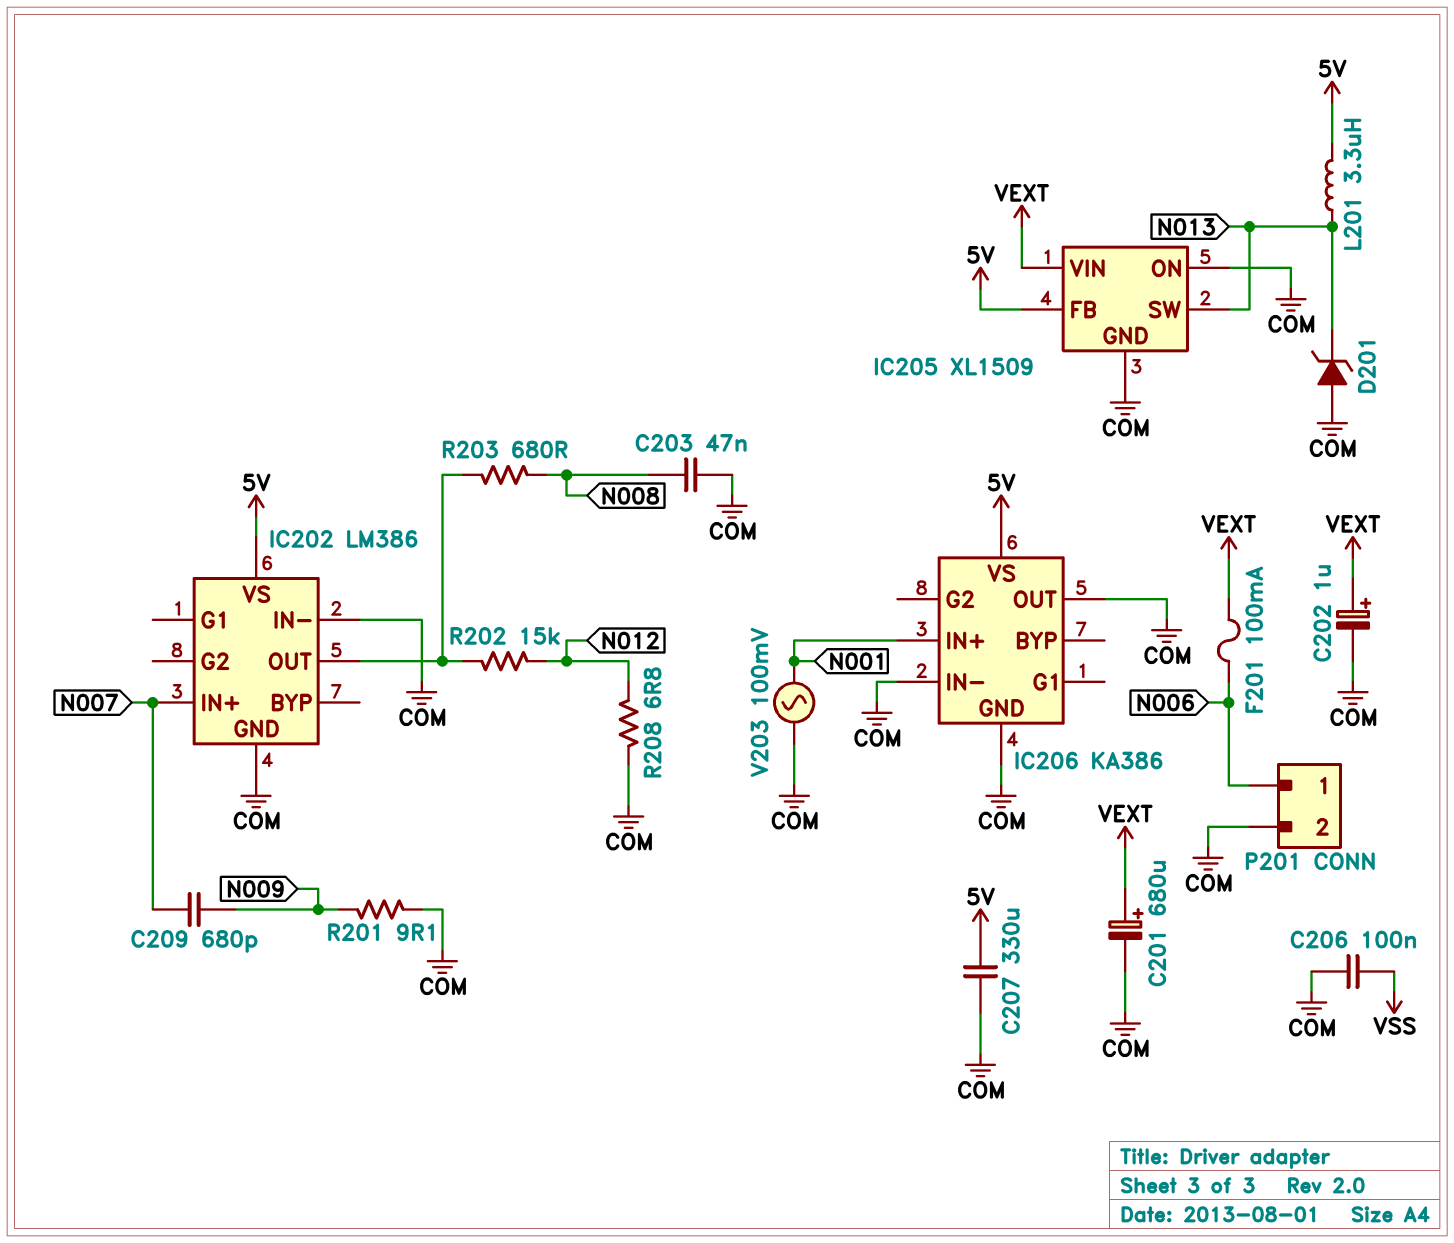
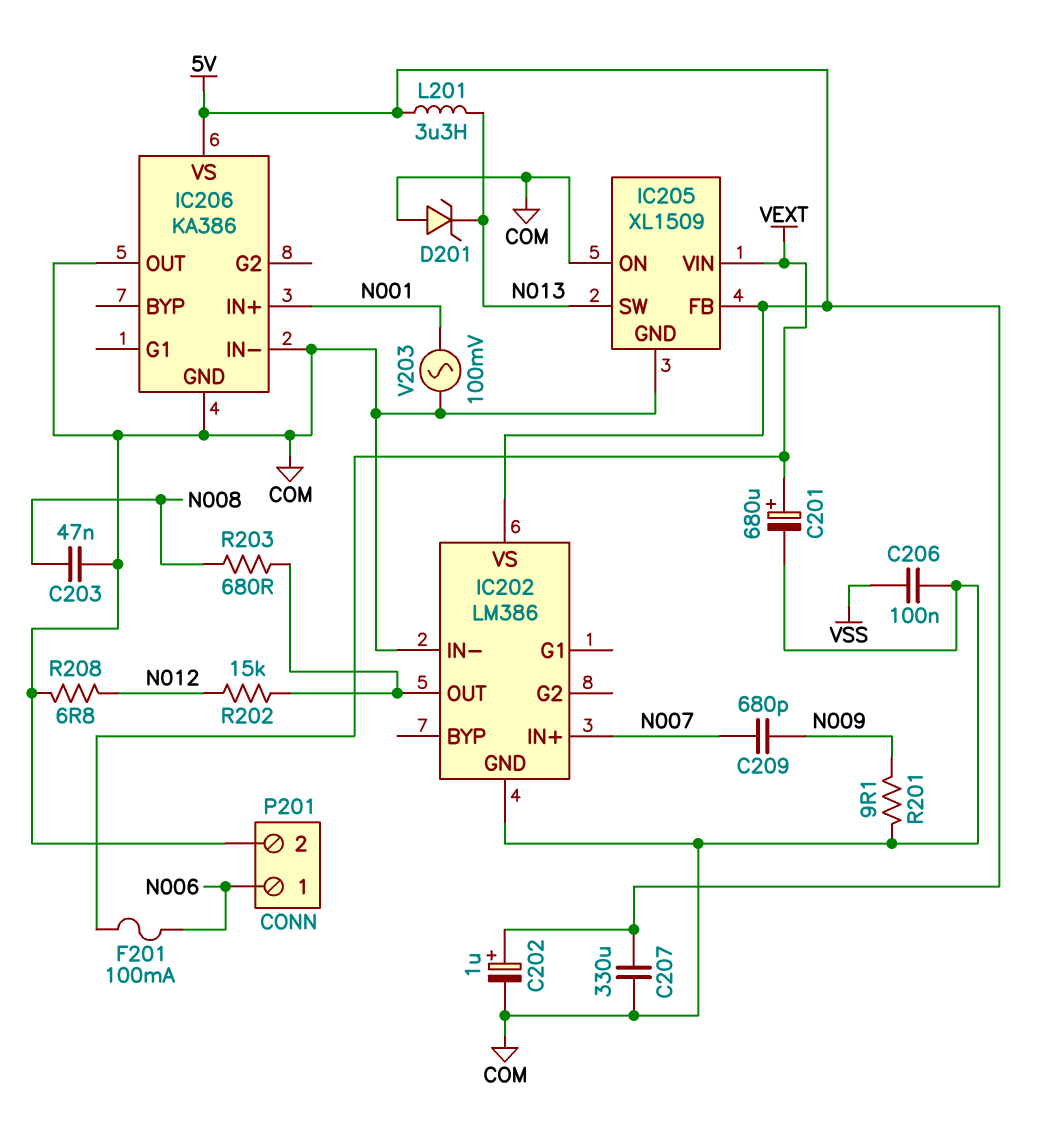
C202: 1uF (plus VEXT, minus COM) -> 1uF (plus 5V, minus COM)

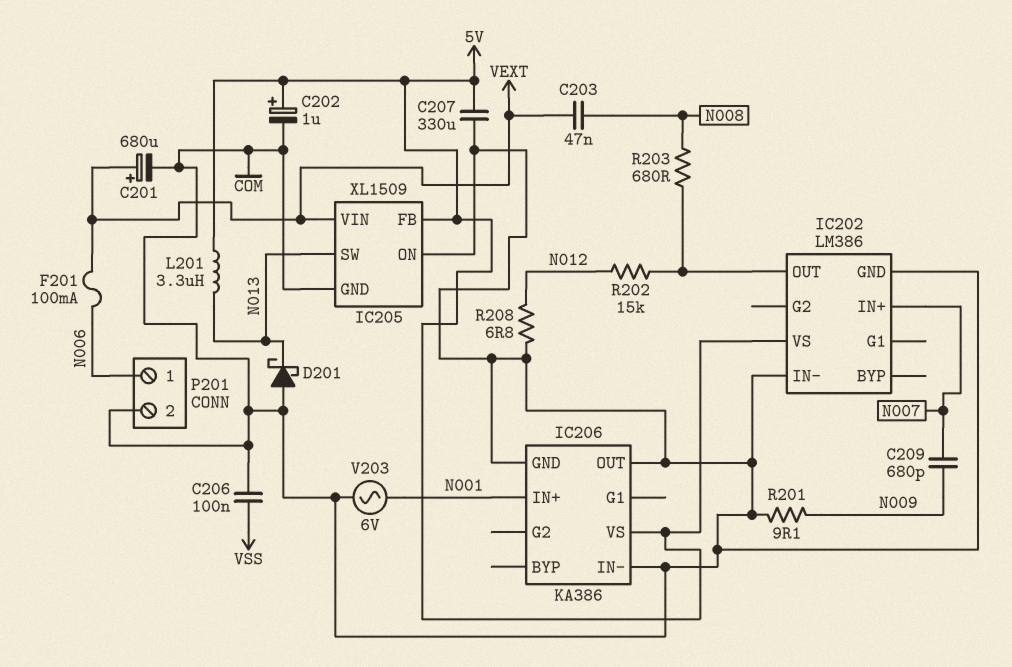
C203: 47nF (COM, N008) -> 47nF (N008, VEXT)
D201: zener (A COM, K N013) -> schottky (A COM, K N013)
V203: AC 100mV (COM, N001) -> AC 6V (COM, N001)

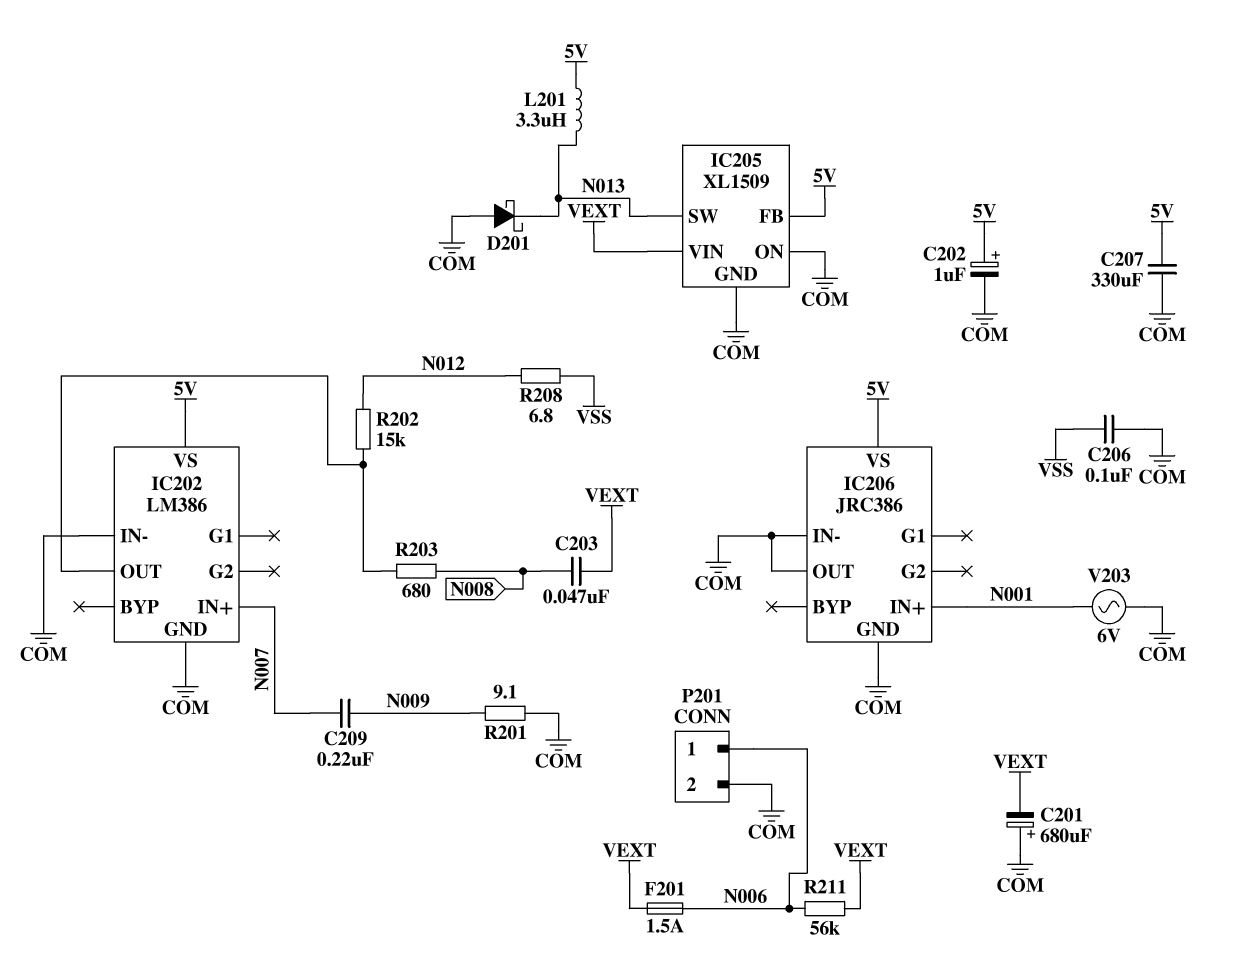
C201: 680uF (plus VEXT, minus COM) -> 680uF (plus COM, minus VEXT)
C209: 680pF (N007, N009) -> 220nF (N007, N009)
F201: 100mA (N006, VEXT) -> 1.5A (N006, VEXT)
IC206: KA386 -> JRC386
R208: 6.8 (COM, N012) -> 6.8 (N012, VSS)
R211: none -> 56k (N006, VEXT)

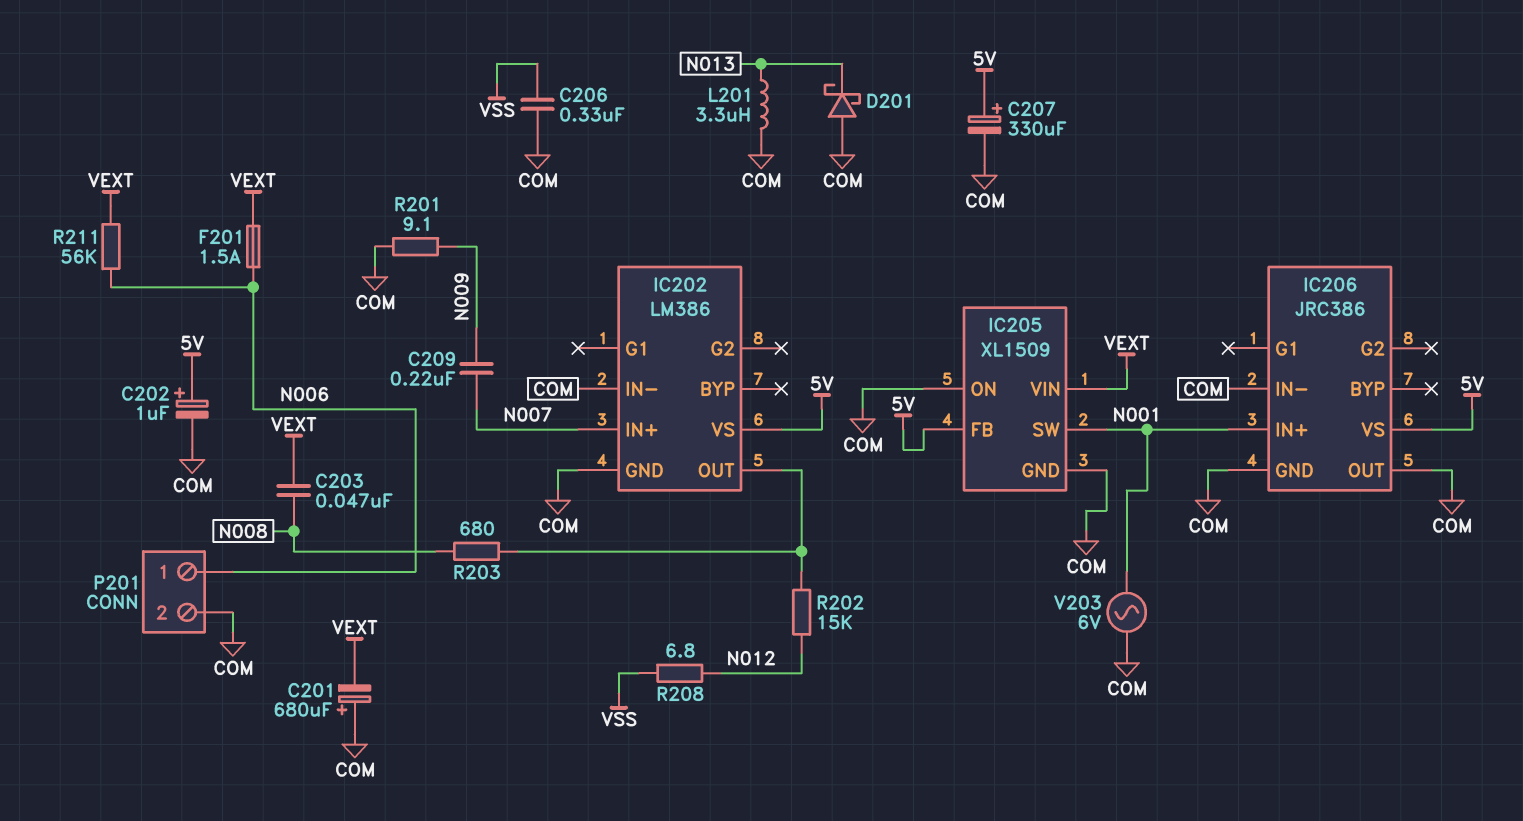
C206: 100nF (COM, VSS) -> 330nF (COM, VSS)
C207: 330uF (5V, COM) -> 330uF (plus 5V, minus COM)
IC205 pin SW: N013 -> N001
L201: 3.3uH (5V, N013) -> 3.3uH (COM, N013)

